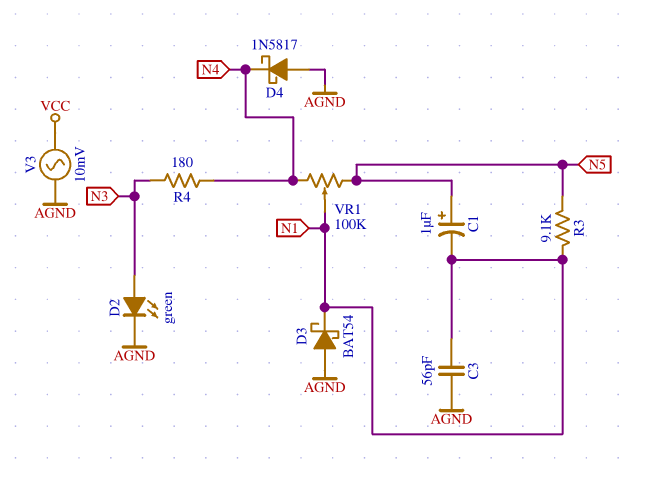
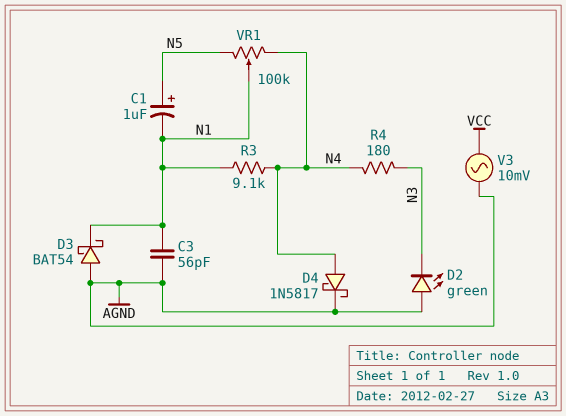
D2: LED green (A N3, K AGND) -> LED green (A AGND, K N3)
D4: schottky 1N5817 (A AGND, K N4) -> schottky 1N5817 (A N4, K AGND)
R3: 9.1k (N1, N5) -> 9.1k (N1, N4)

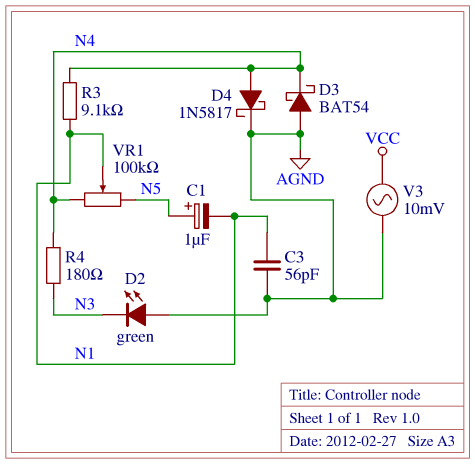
D3: schottky BAT54 (A AGND, K N1) -> schottky BAT54 (A AGND, K N4)

